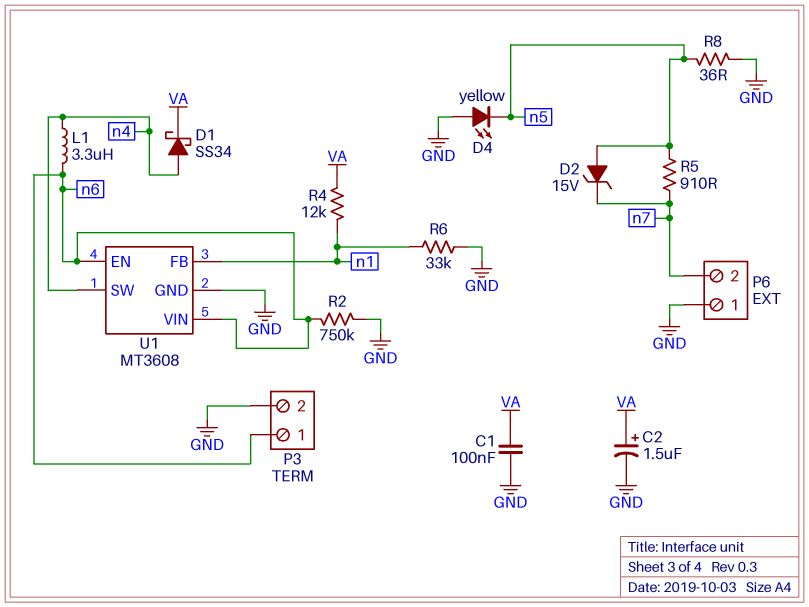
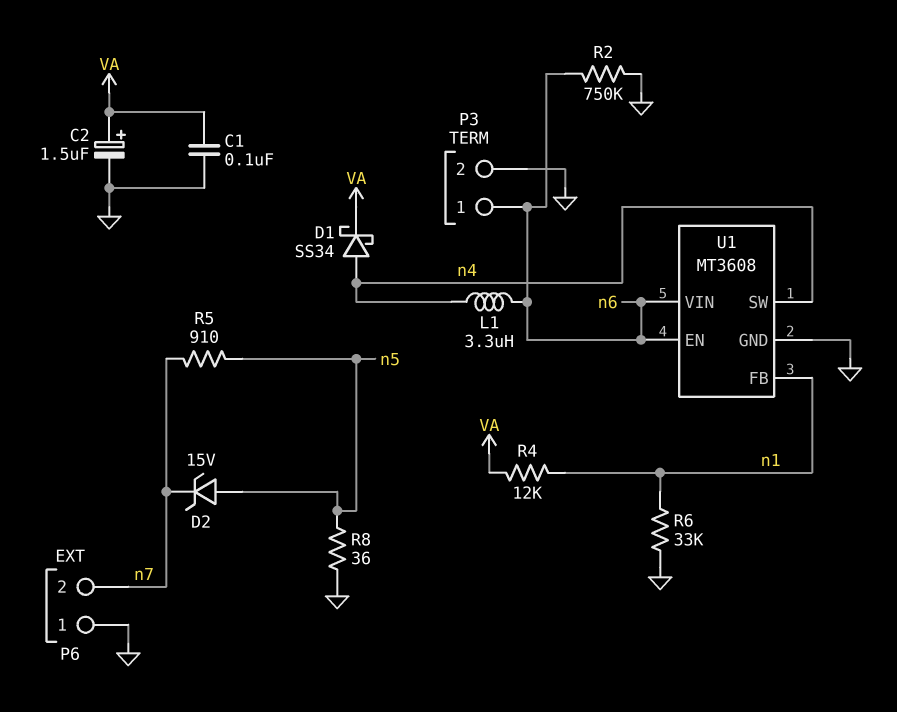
D4: LED yellow (A GND, K n5) -> none

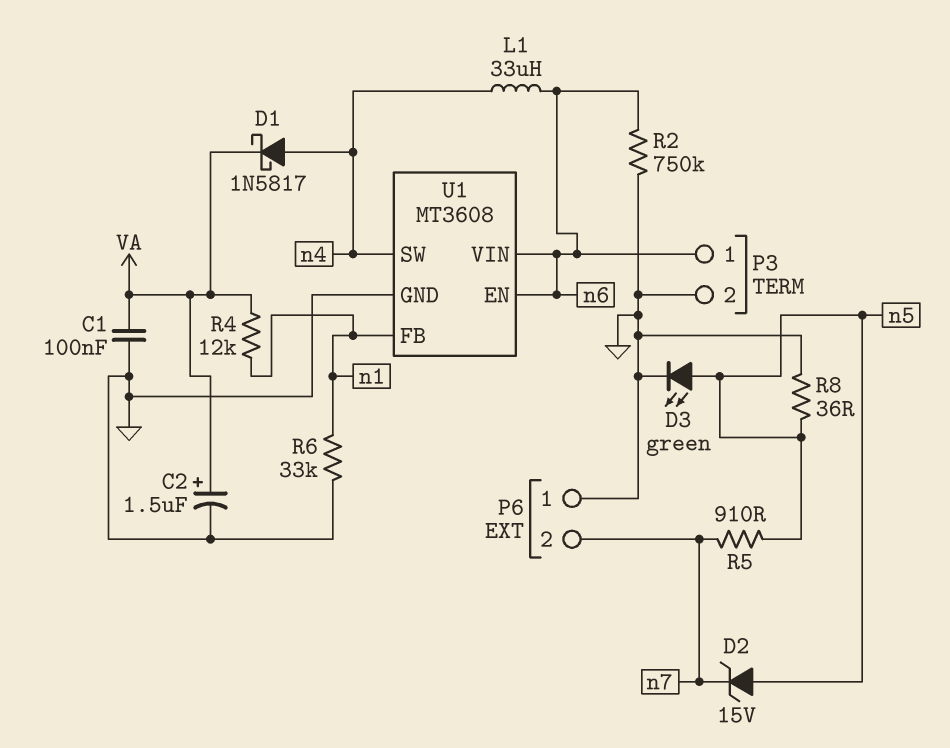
D1: schottky SS34 (A n4, K VA) -> schottky 1N5817 (A n4, K VA)
D3: none -> LED green (A n5, K GND)
L1: 3.3uH (n4, n6) -> 33uH (n4, n6)

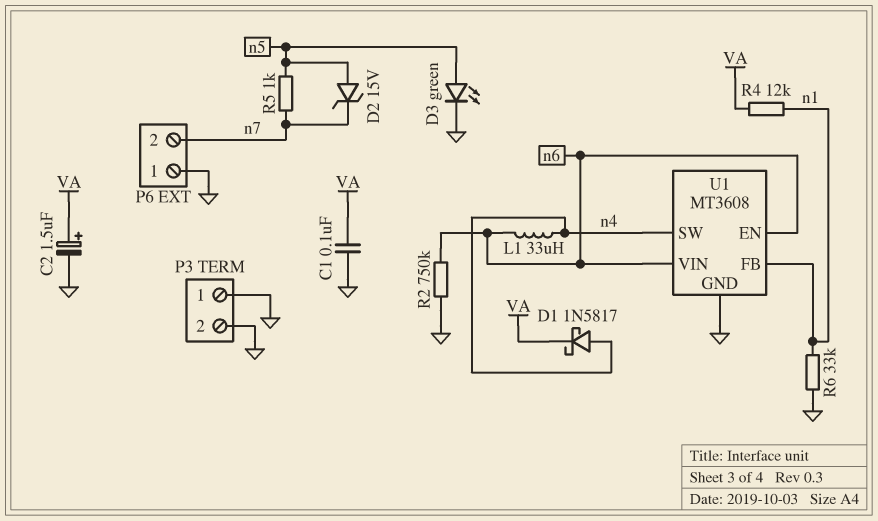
P3 pin 1: n6 -> GND
R5: 910 (n5, n7) -> 1k (n5, n7)
R8: 36 (GND, n5) -> none

